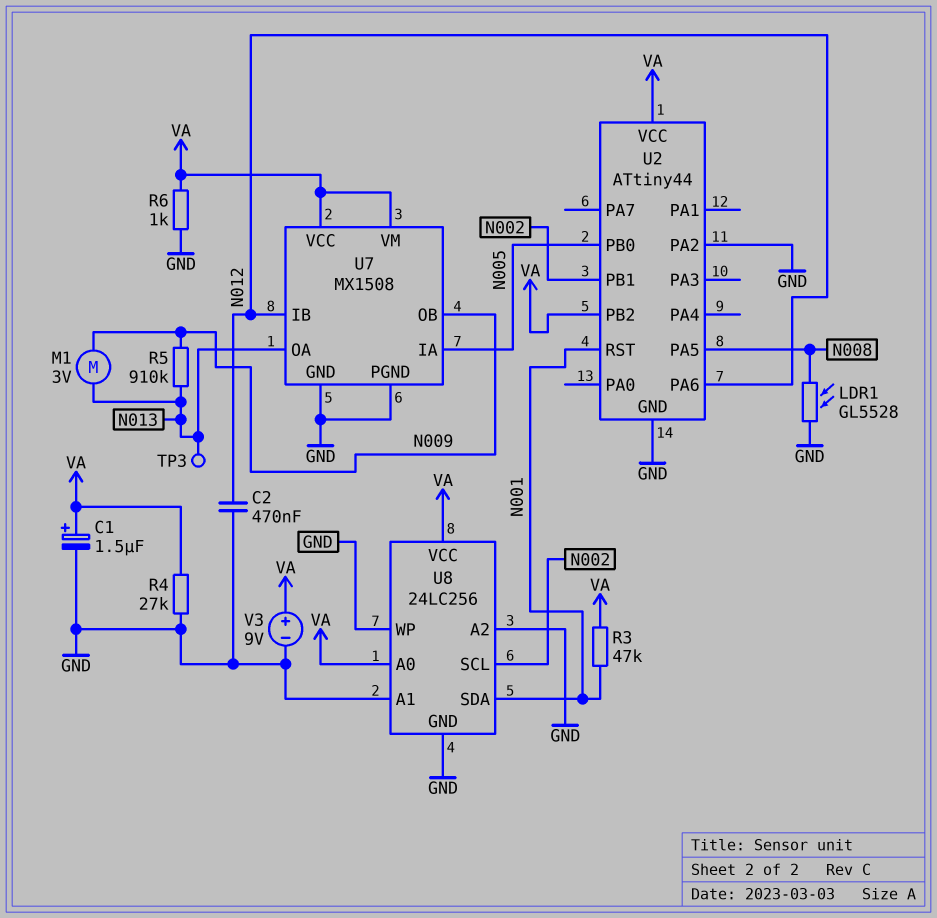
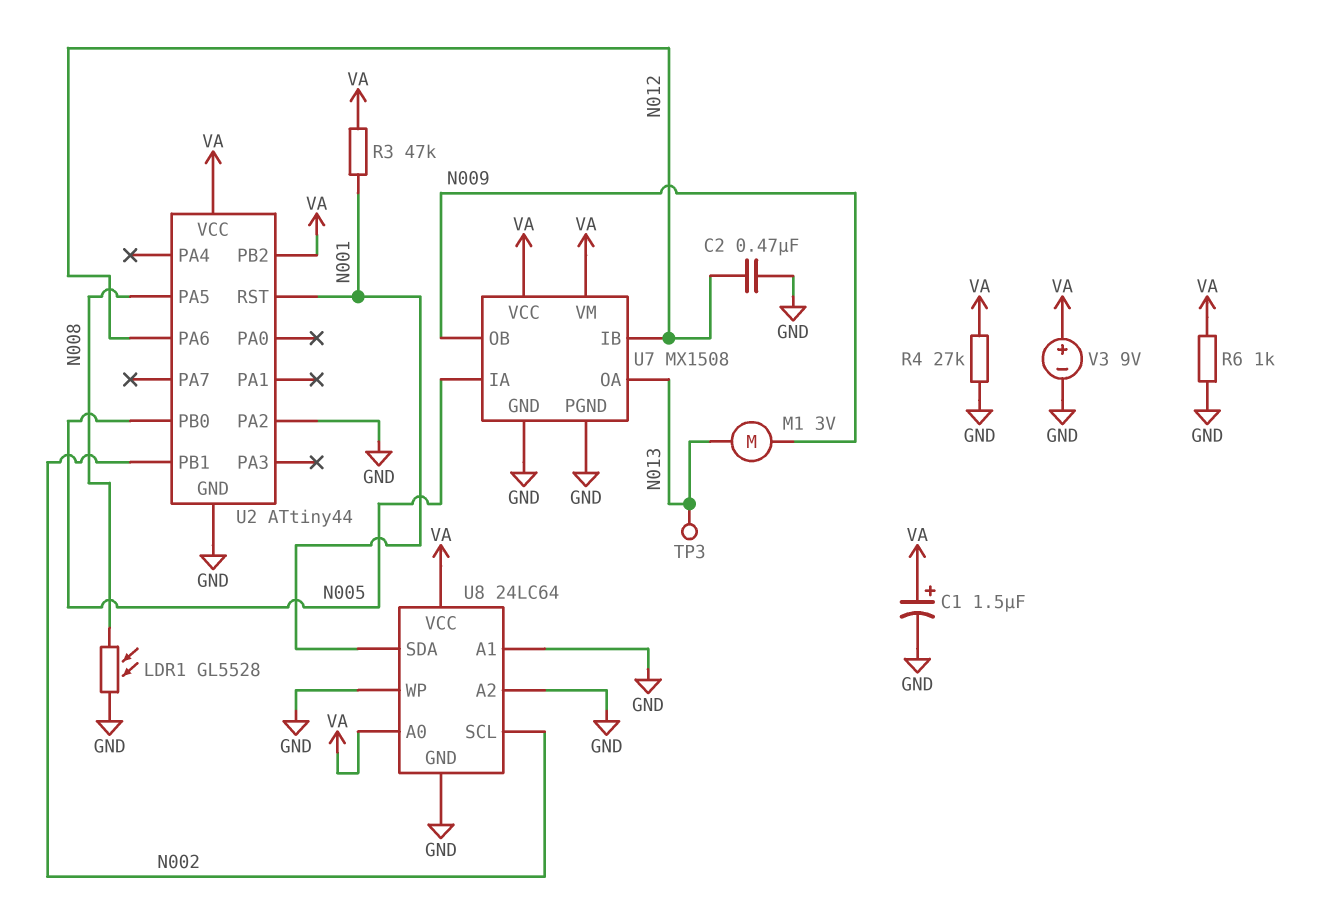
R5: 910k (N009, N013) -> none
U8: 24LC256 -> 24LC64

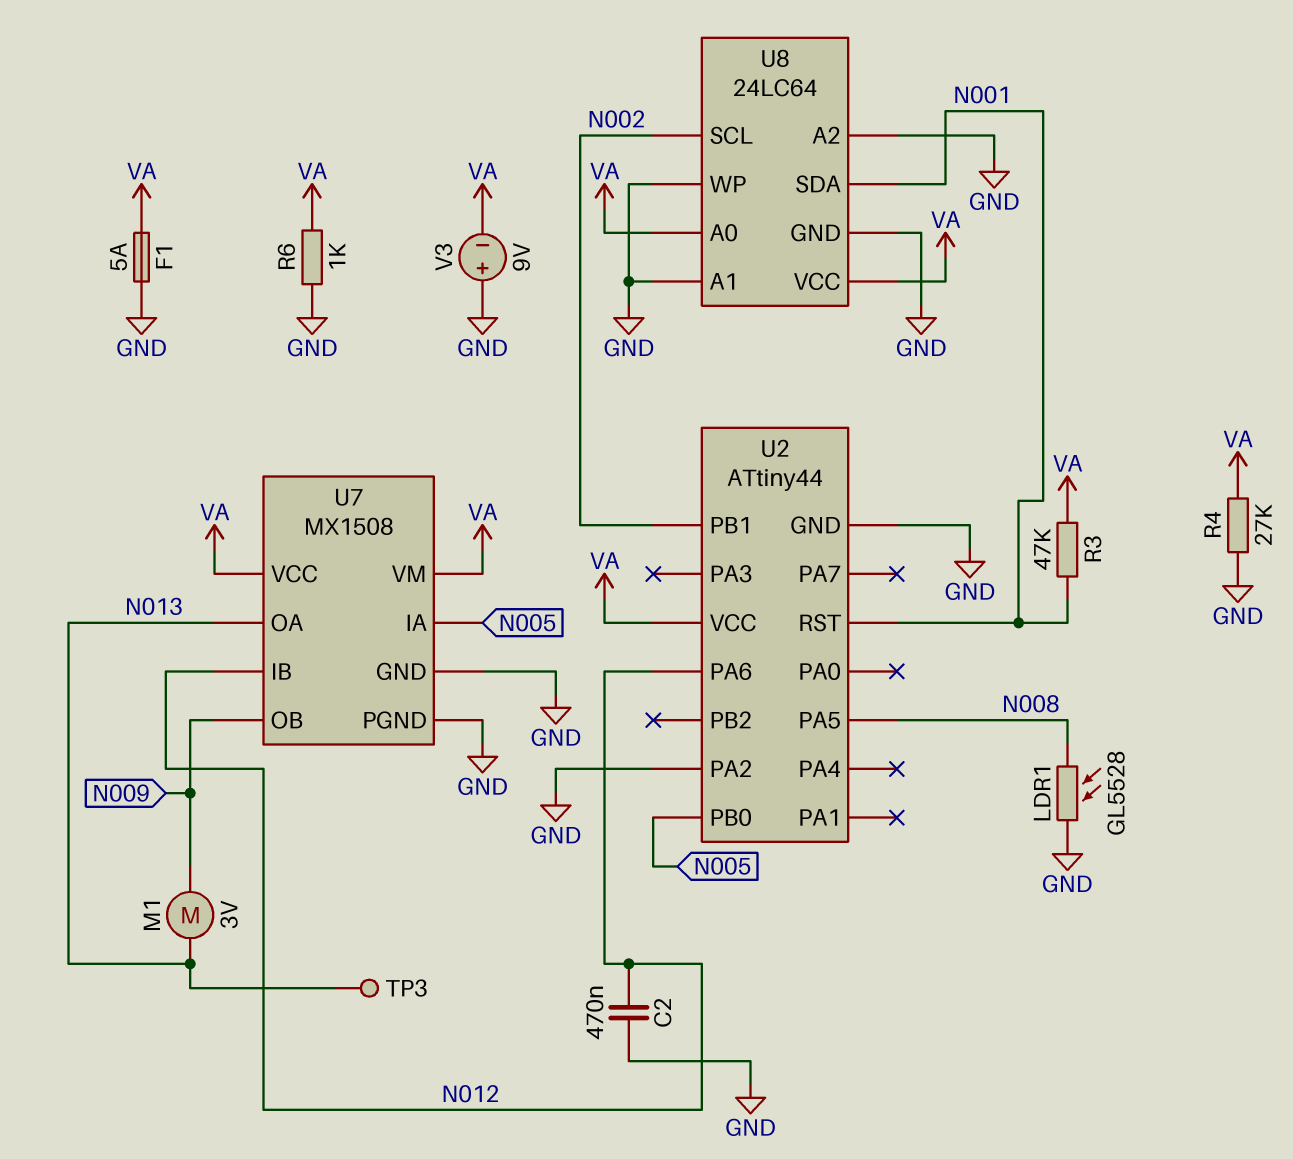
C1: 1.5uF (plus VA, minus GND) -> none
F1: none -> 5A (GND, VA)
U2 pin PB2: VA -> none
V3: 9V (plus VA, minus GND) -> 9V (plus GND, minus VA)

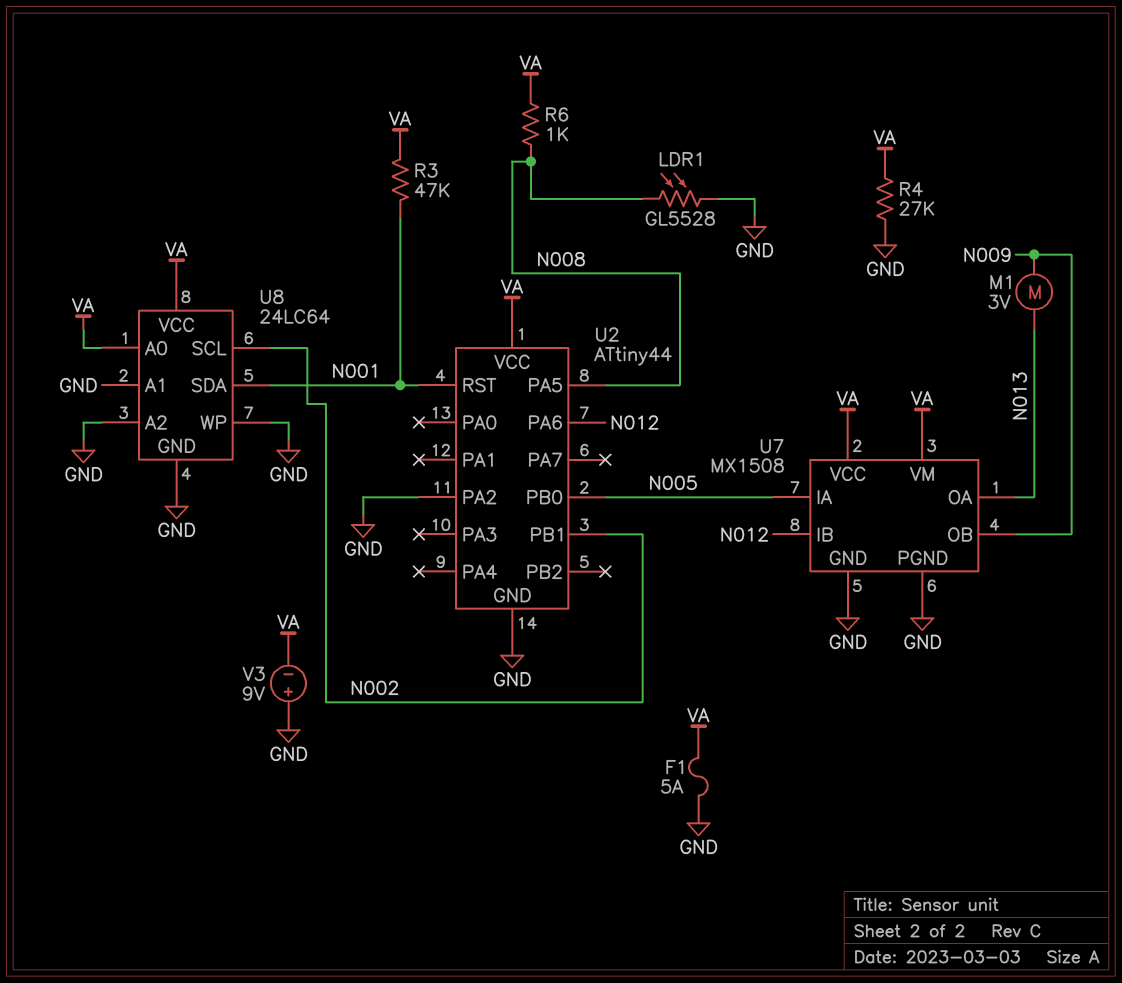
C2: 470nF (GND, N012) -> none
R6: 1k (GND, VA) -> 1k (N008, VA)
TP3: test point (N013) -> none

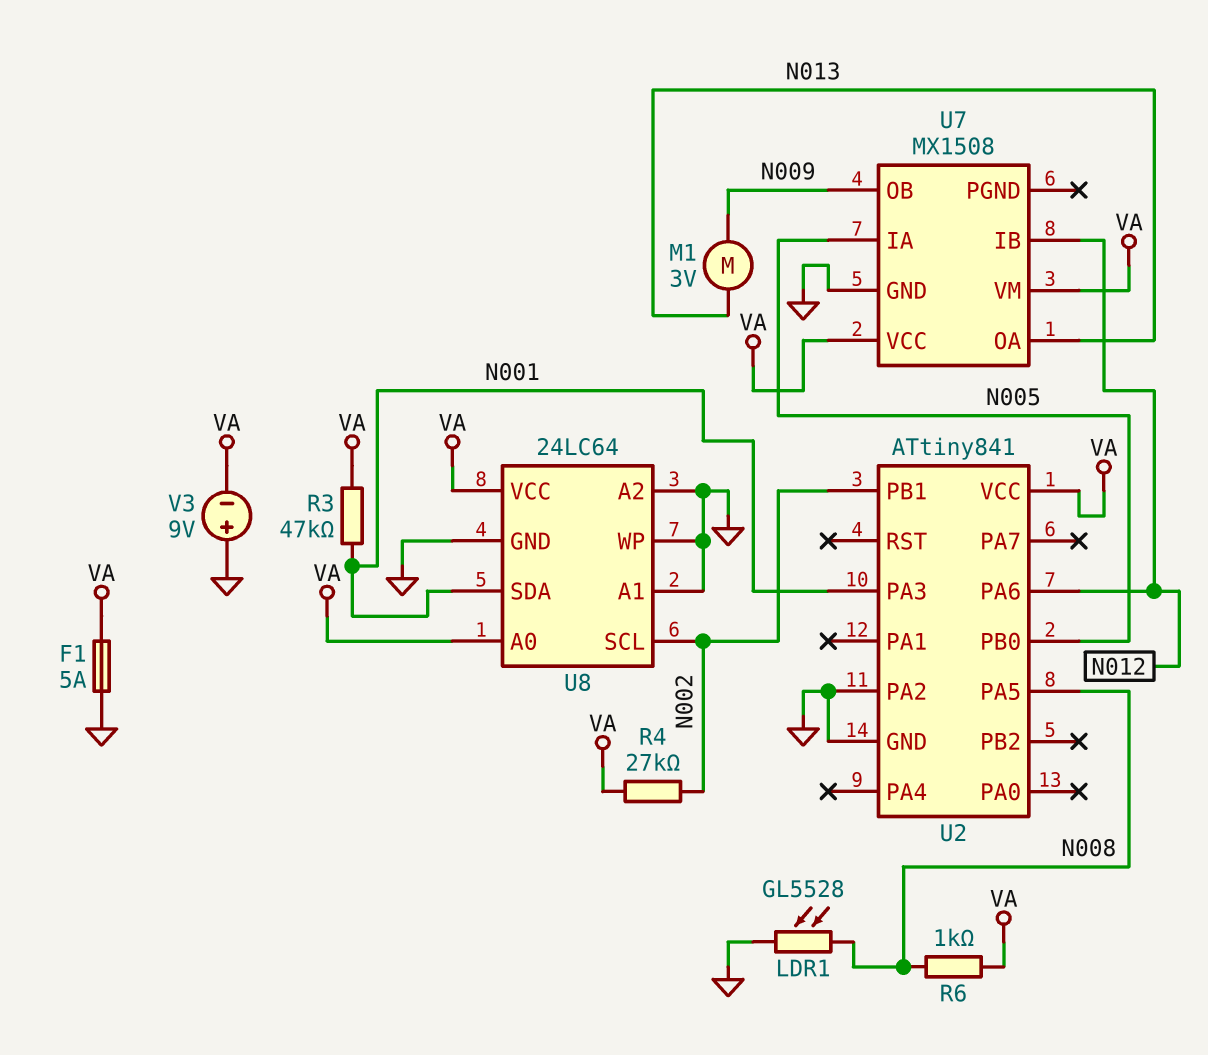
R4: 27k (GND, VA) -> 27k (N002, VA)
U2: ATtiny44 -> ATtiny841
U2 pin PA3: none -> N001
U2 pin RST: N001 -> none
U7 pin PGND: GND -> none

